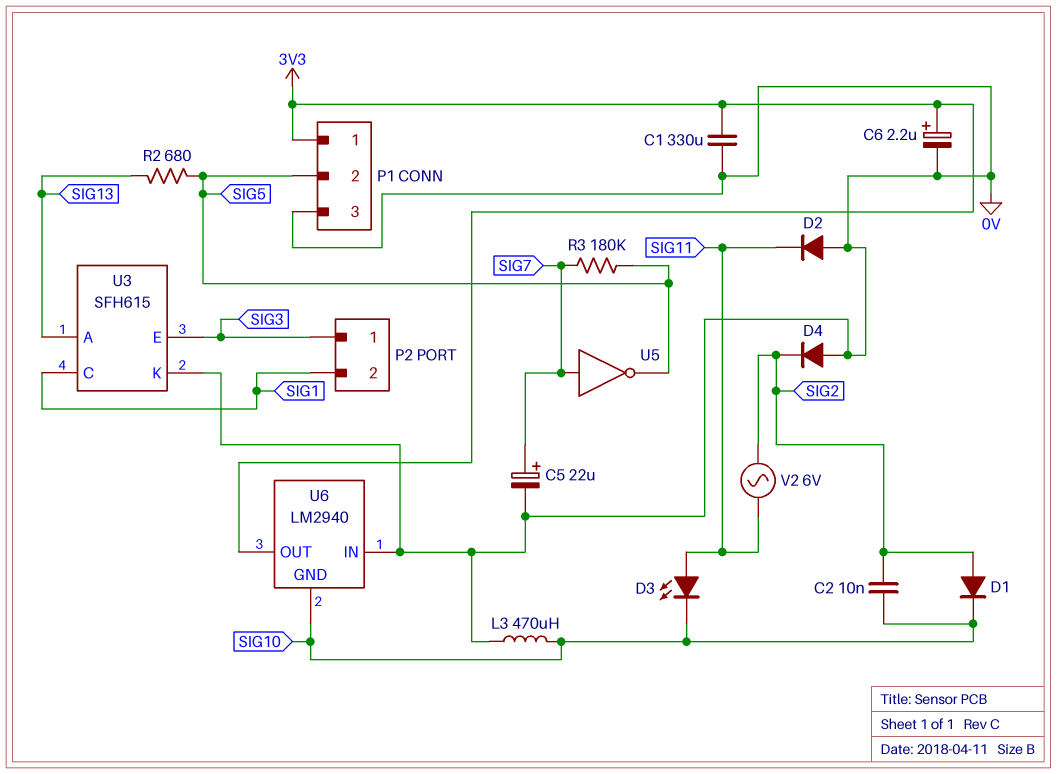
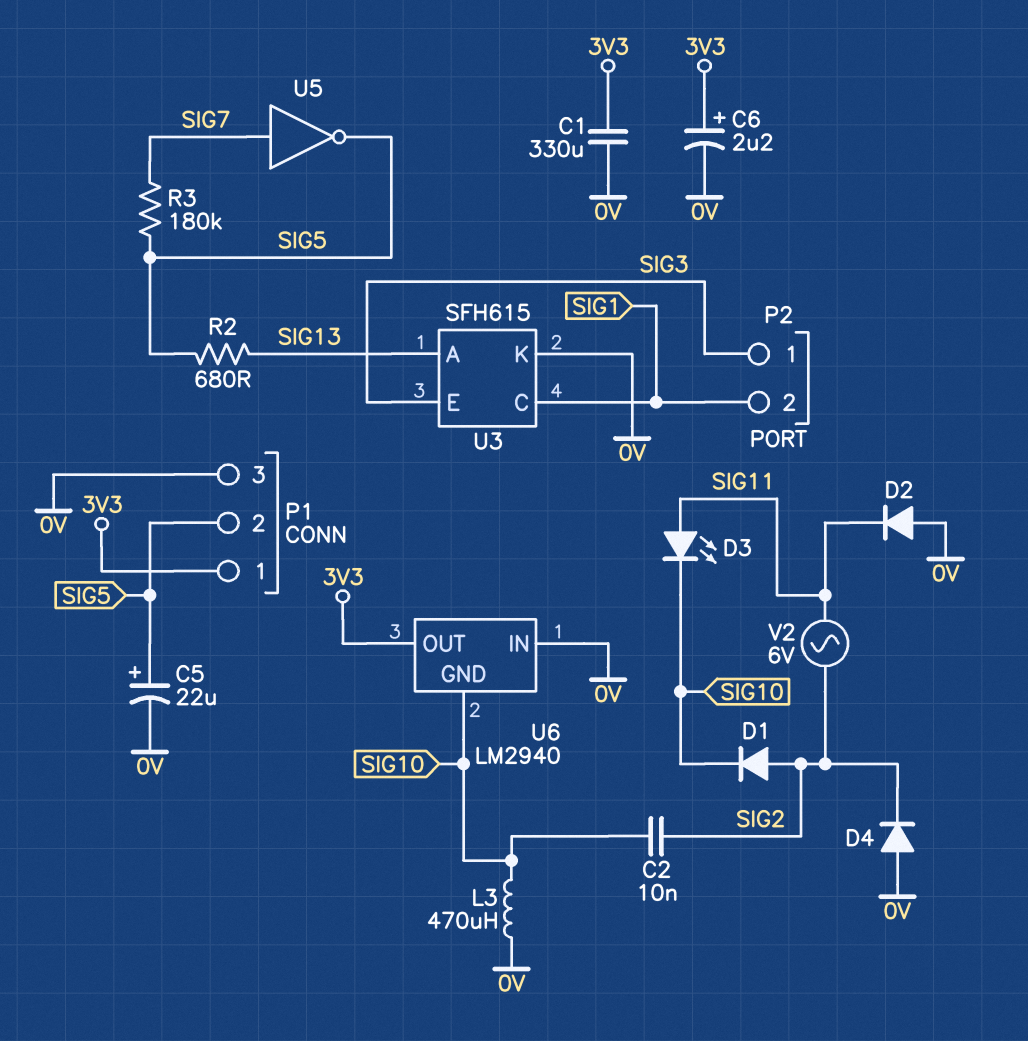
C5: 22uF (plus SIG7, minus 0V) -> 22uF (plus SIG5, minus 0V)

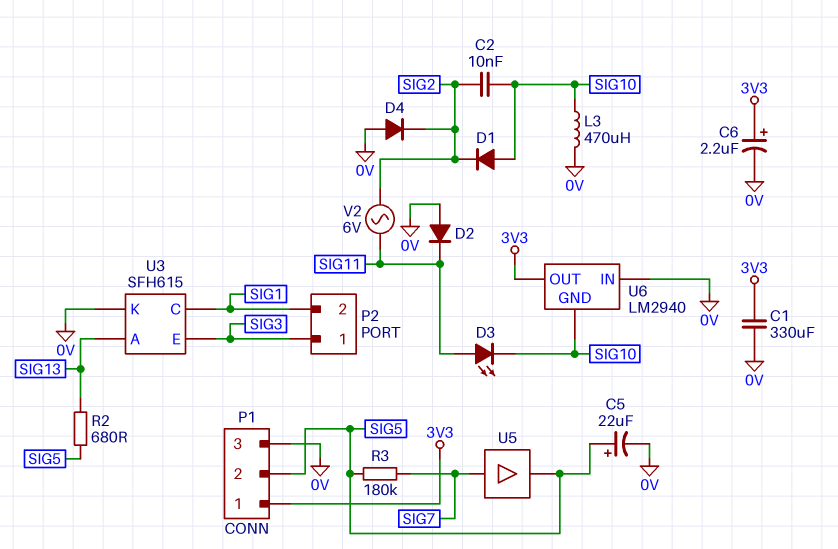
D1: diode (A SIG2, K SIG10) -> diode (A SIG10, K SIG2)
U5: NOT (in SIG7, out SIG5) -> buffer (in SIG7, out SIG5)

